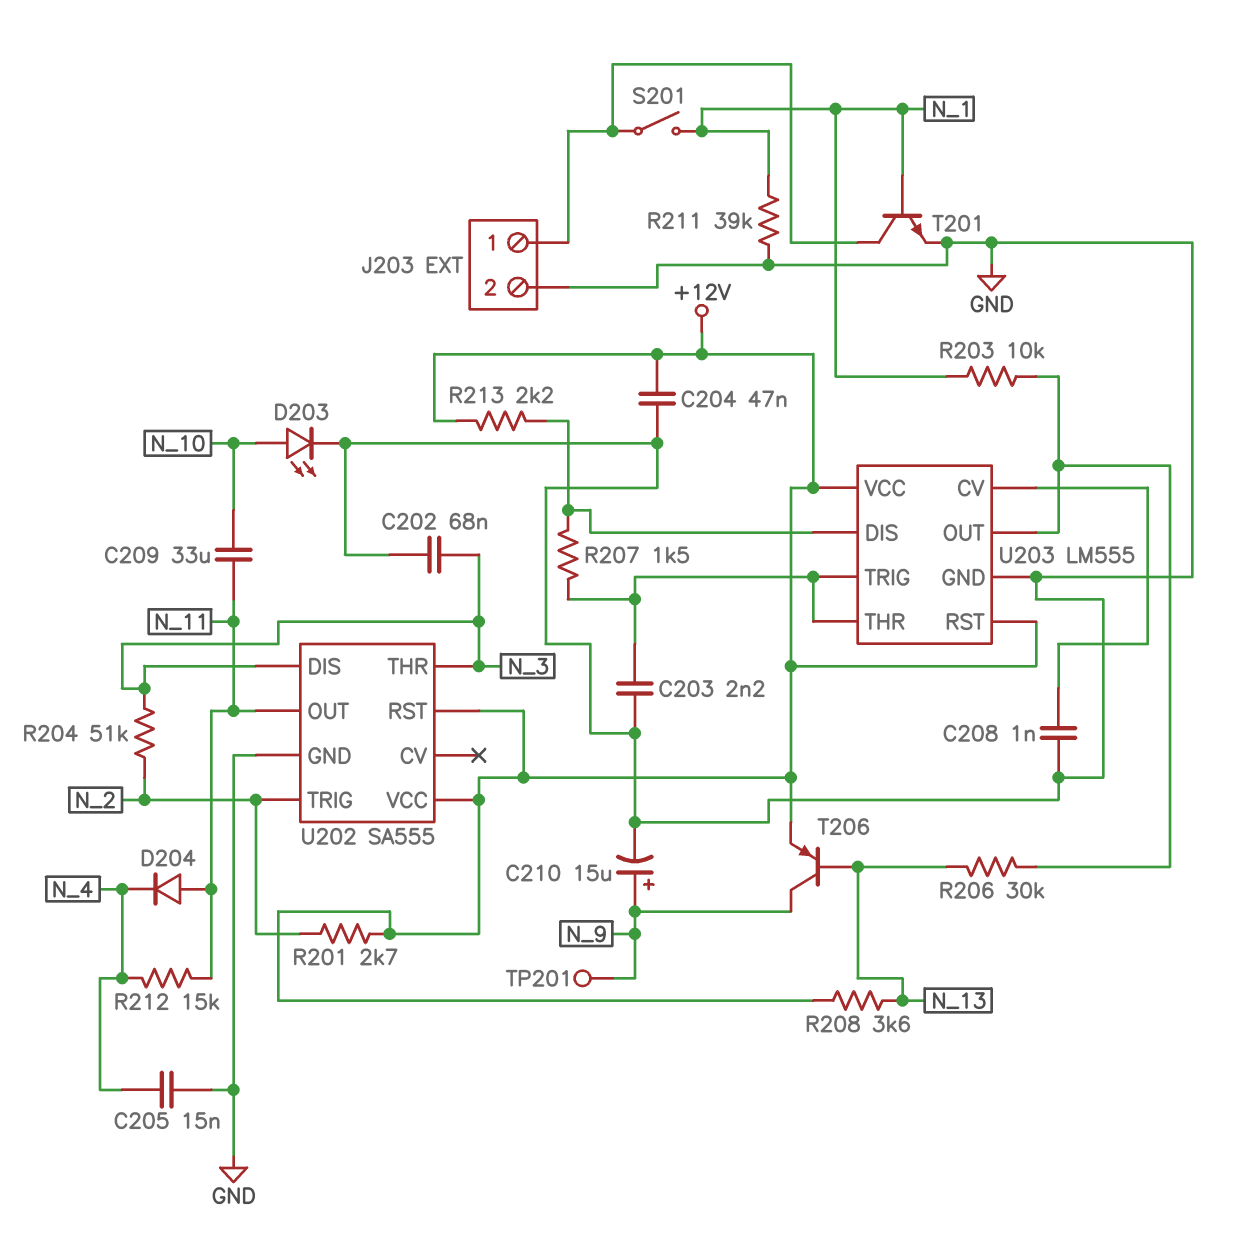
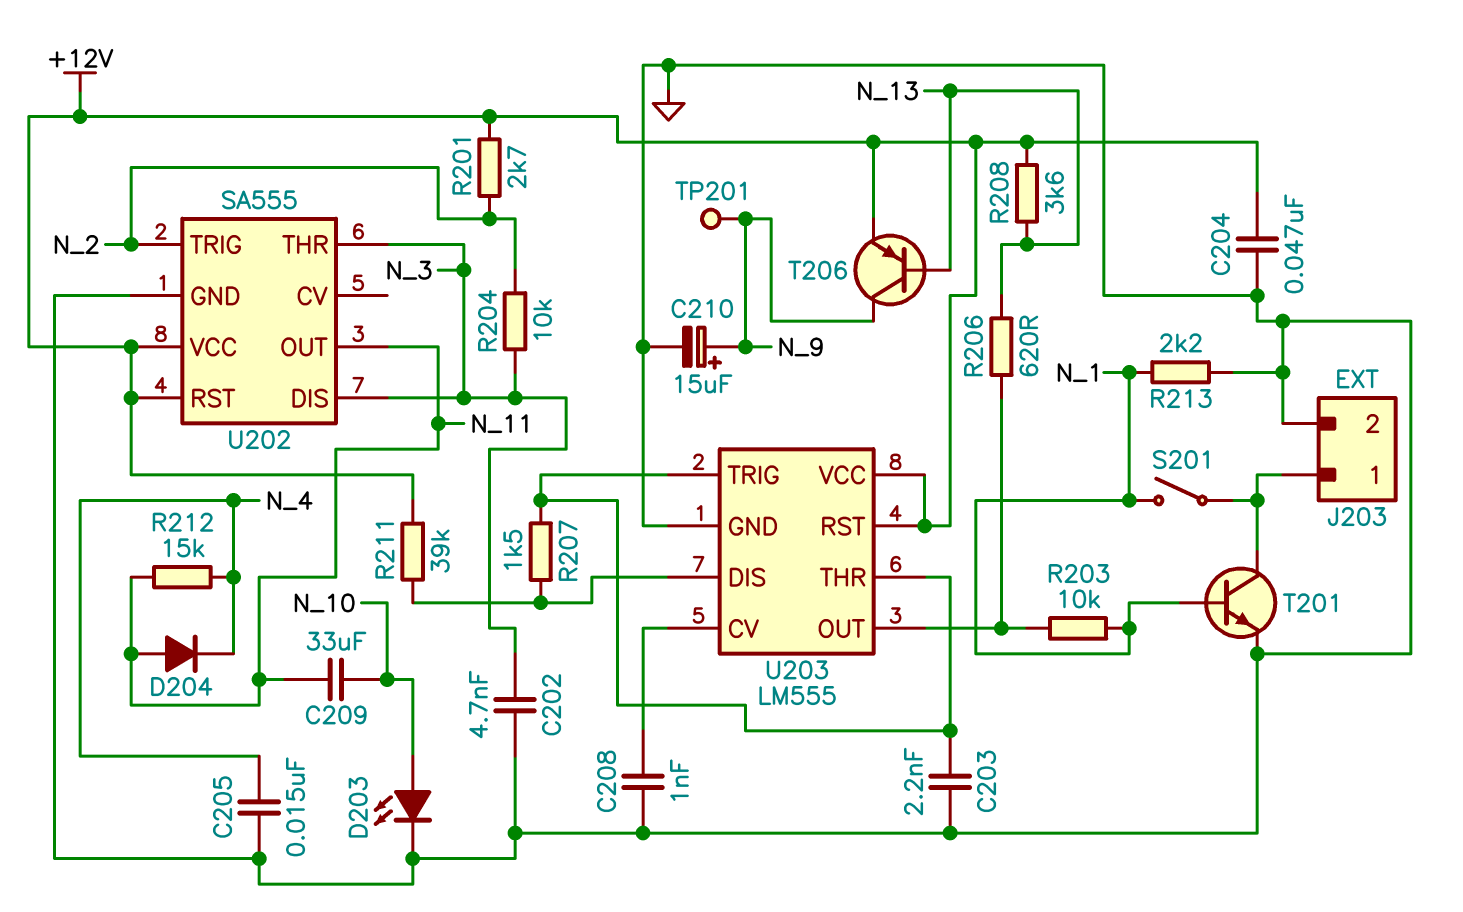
C202: 68nF (GND, N_3) -> 4.7nF (GND, N_3)
R204: 51k (N_2, N_3) -> 10k (N_2, N_3)
R206: 30k (N_13, U203/OUT) -> 620 (N_13, U203/OUT)
R211: 39k (GND, N_1) -> 39k (+12V, U203/DIS)
R213: 2.2k (+12V, U203/DIS) -> 2.2k (GND, N_1)

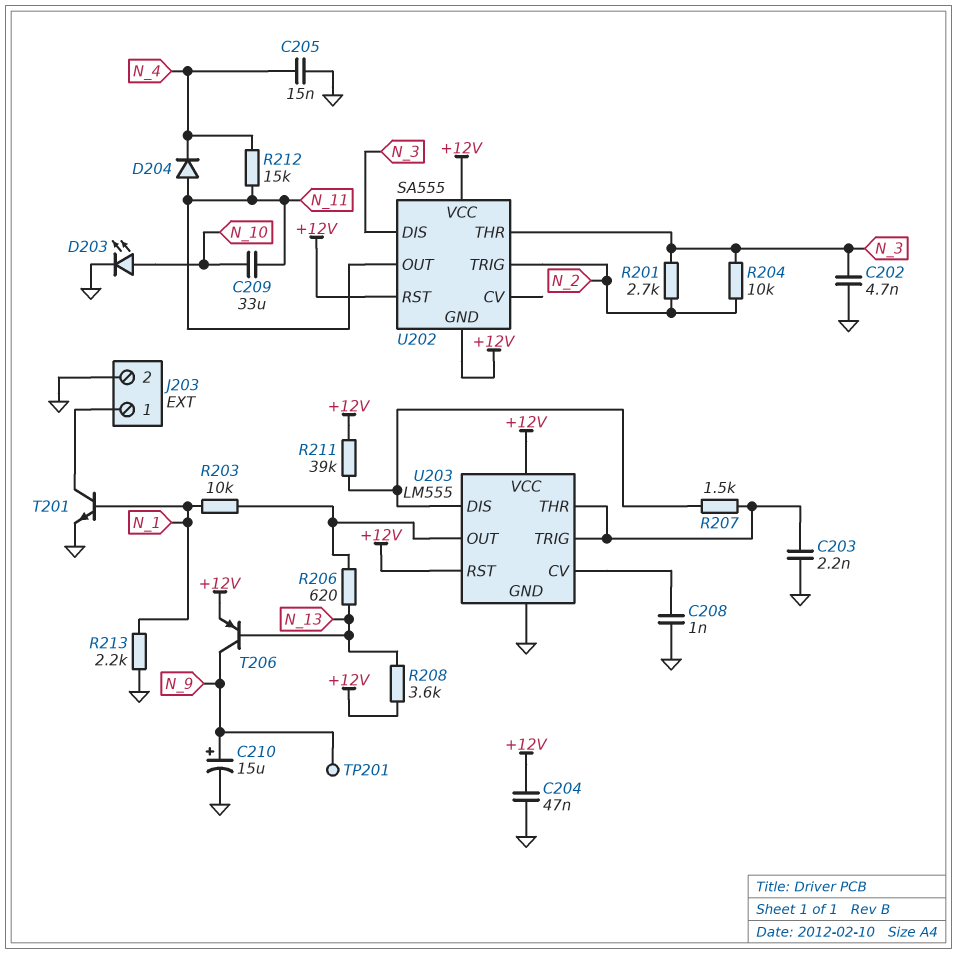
R201: 2.7k (+12V, N_2) -> 2.7k (N_2, N_3)
S201: switch (J203/1, N_1) -> none
U202 pin GND: GND -> +12V

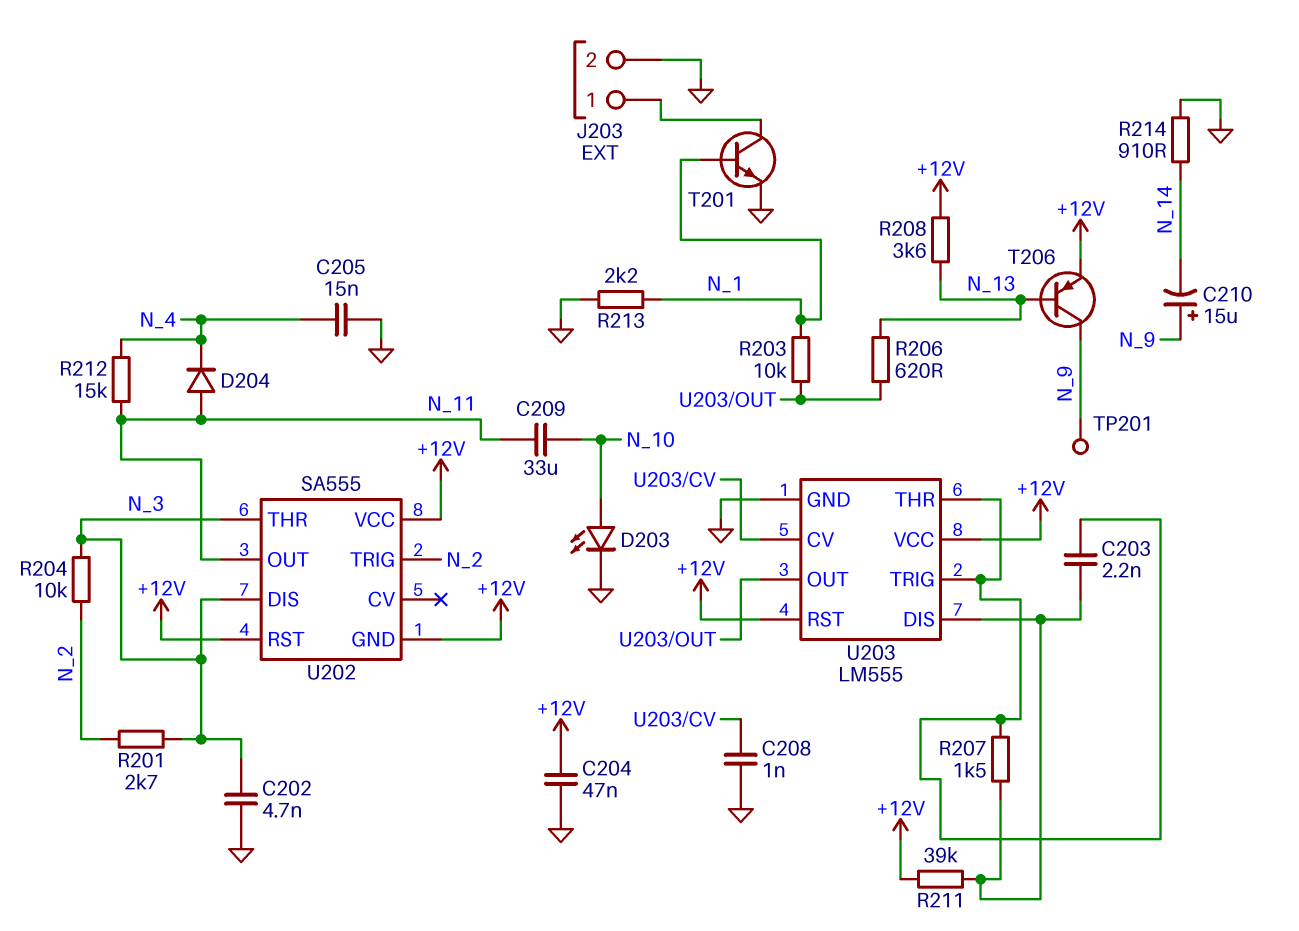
C203: 2.2nF (GND, U203/THR) -> 2.2nF (U203/DIS, U203/THR)
C210: 15uF (plus N_9, minus GND) -> 15uF (plus N_9, minus N_14)
R214: none -> 910 (GND, N_14)

